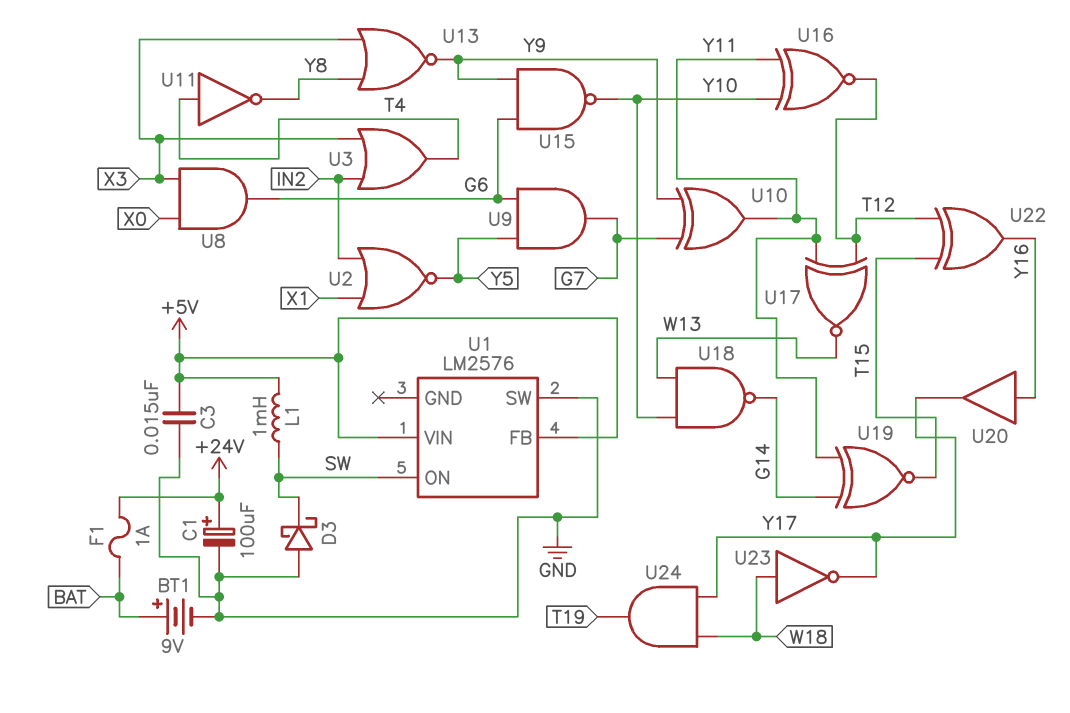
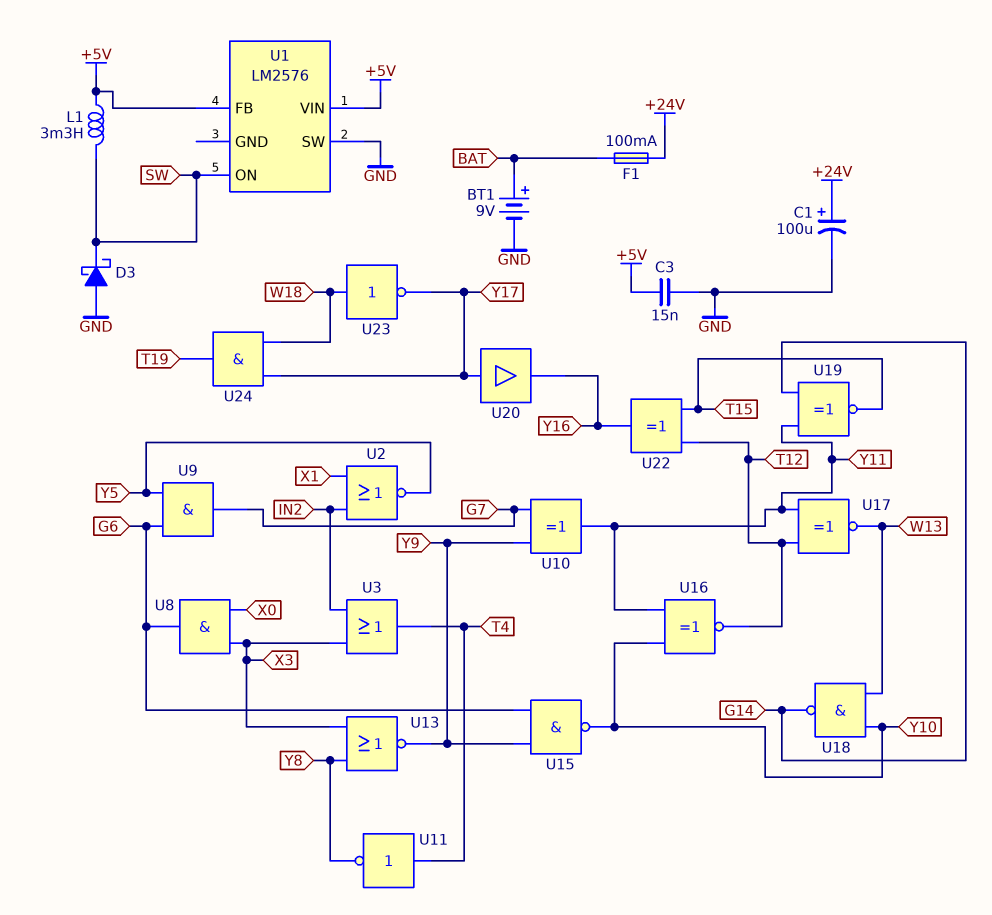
F1: 1A (+24V, BAT) -> 100mA (+24V, BAT)
L1: 1mH (+5V, SW) -> 3.3mH (+5V, SW)
U20: buffer (in Y16, out Y17) -> buffer (in Y17, out Y16)

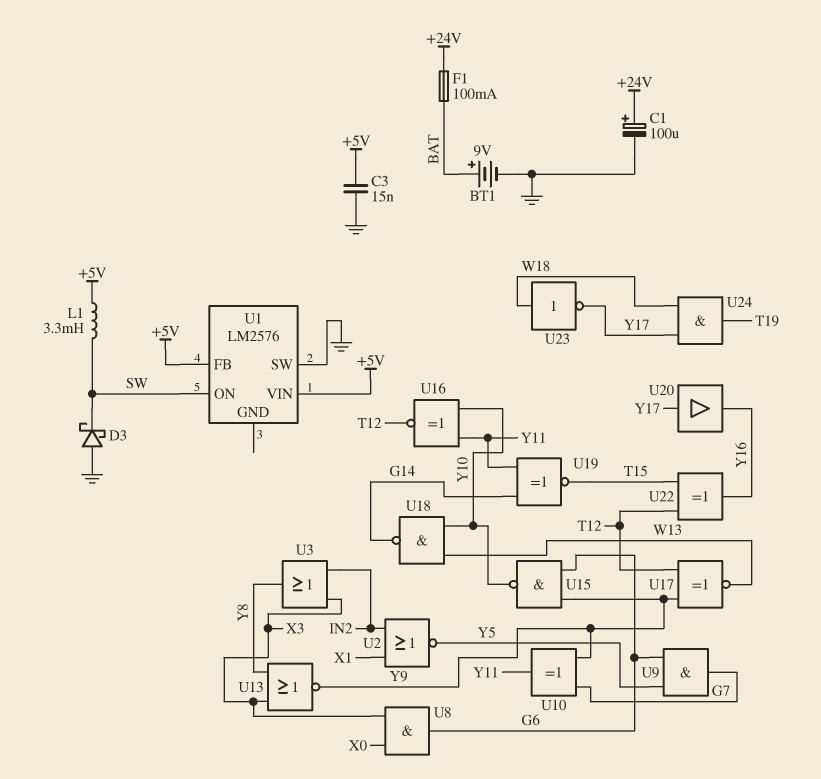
U3: OR (in IN2, in X3, out T4) -> OR (in IN2, in X3, out Y8)
U11: NOT (in T4, out Y8) -> none
U17: XNOR (in T12, in Y11, out W13) -> XNOR (in T12, in Y9, out W13)

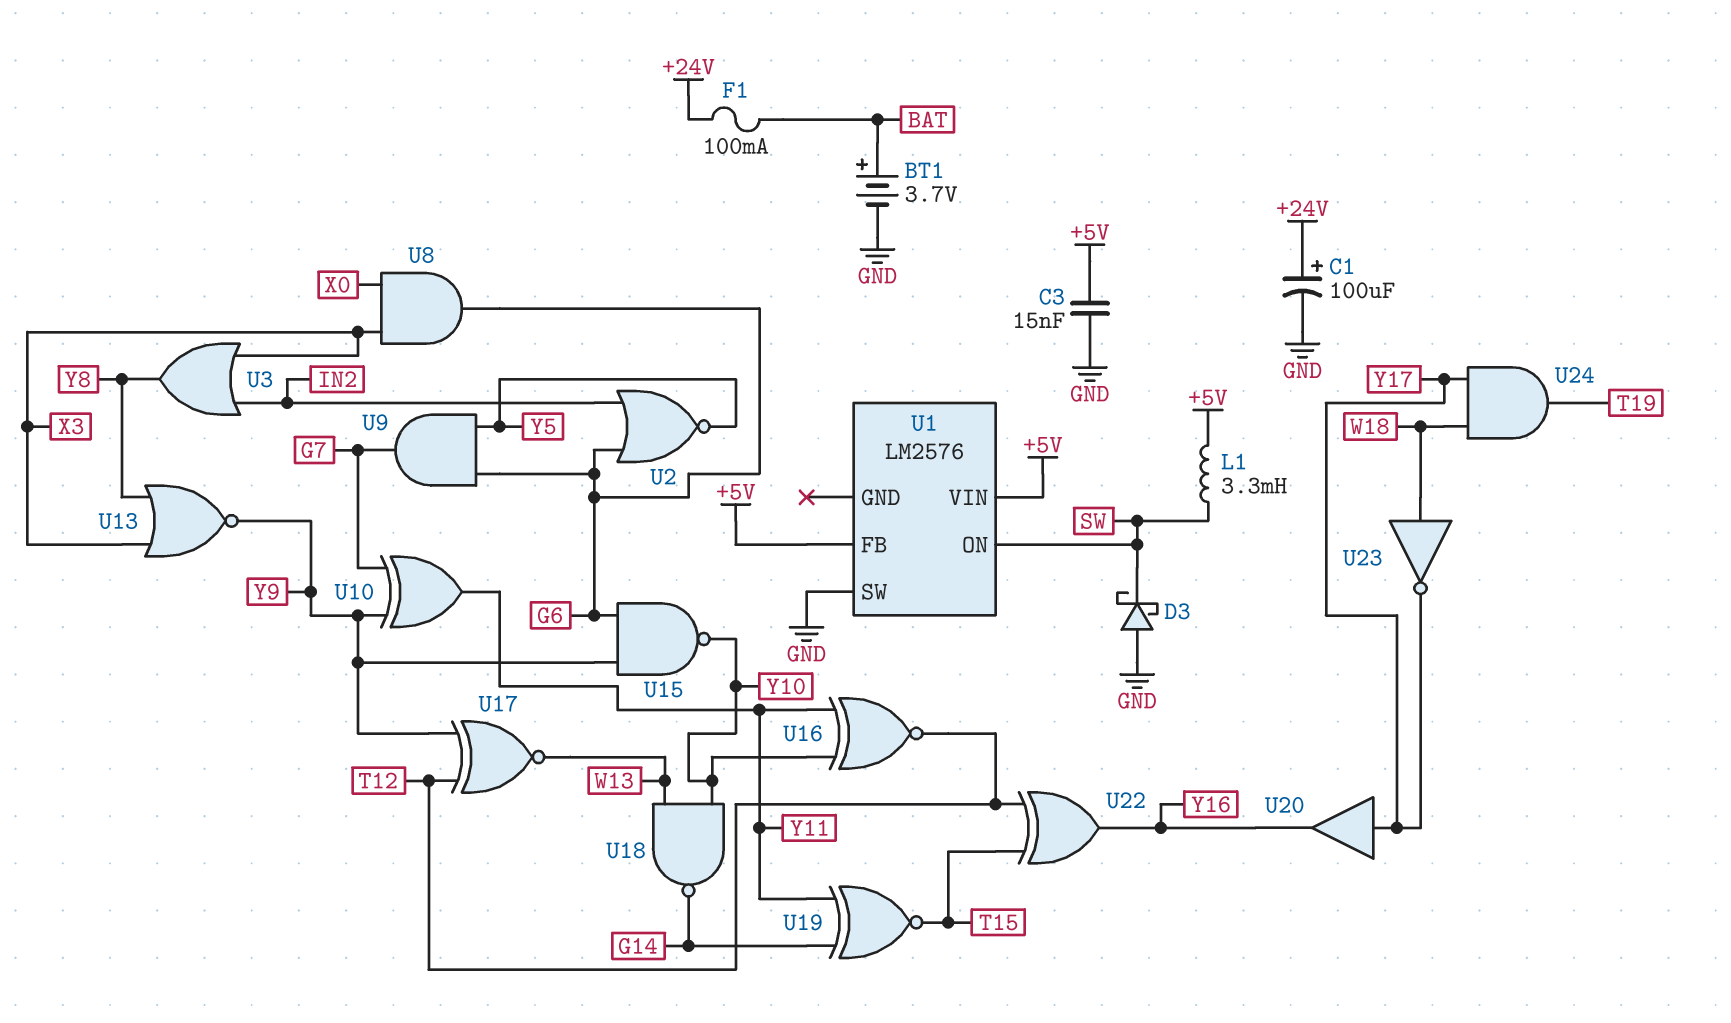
BT1: 9V (plus BAT, minus GND) -> 3.7V (plus BAT, minus GND)
U2: NOR (in IN2, in X1, out Y5) -> NOR (in G6, in IN2, out Y5)

